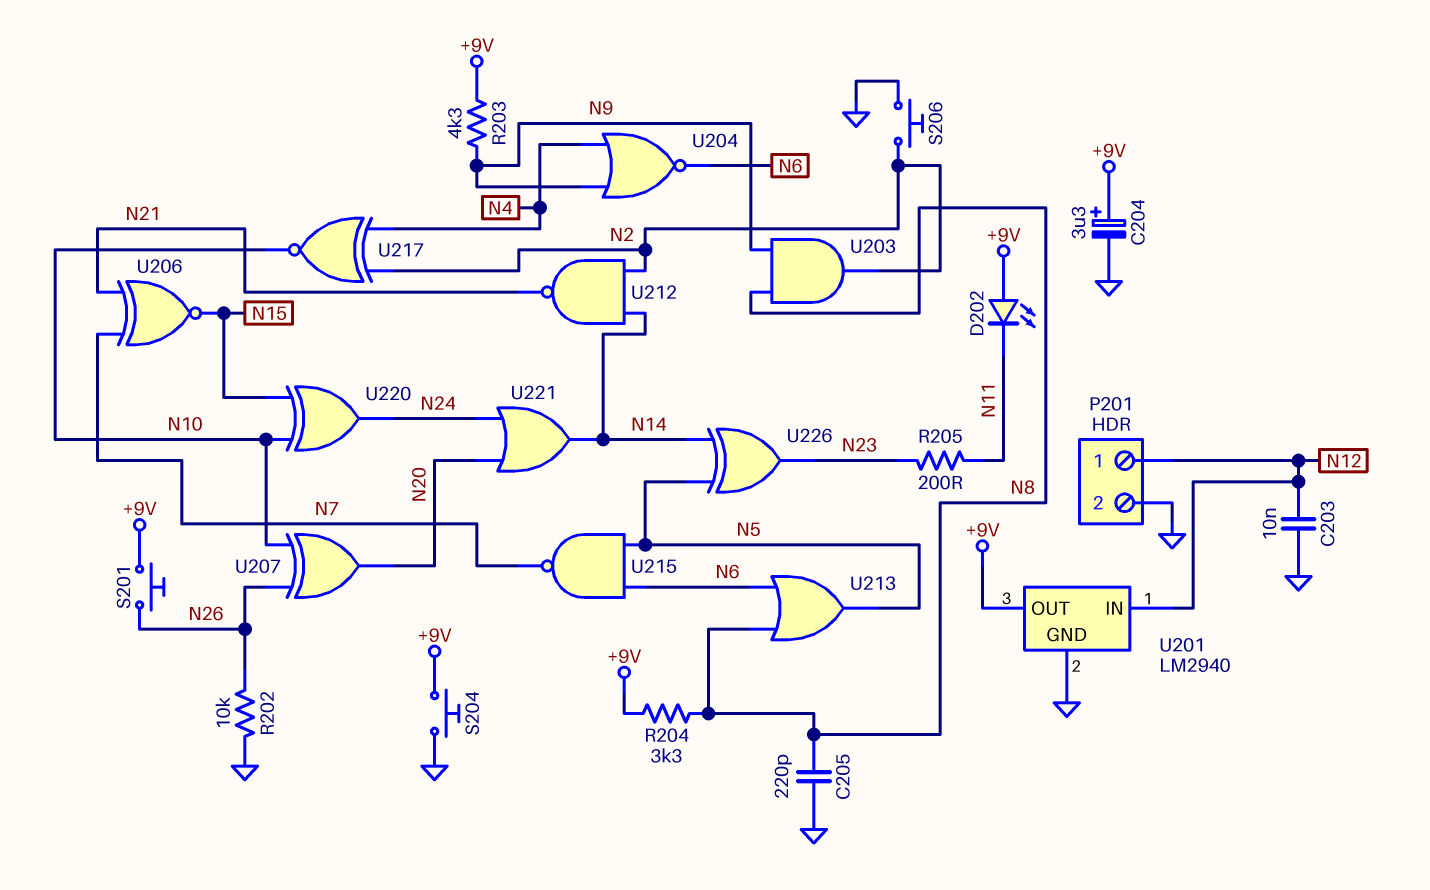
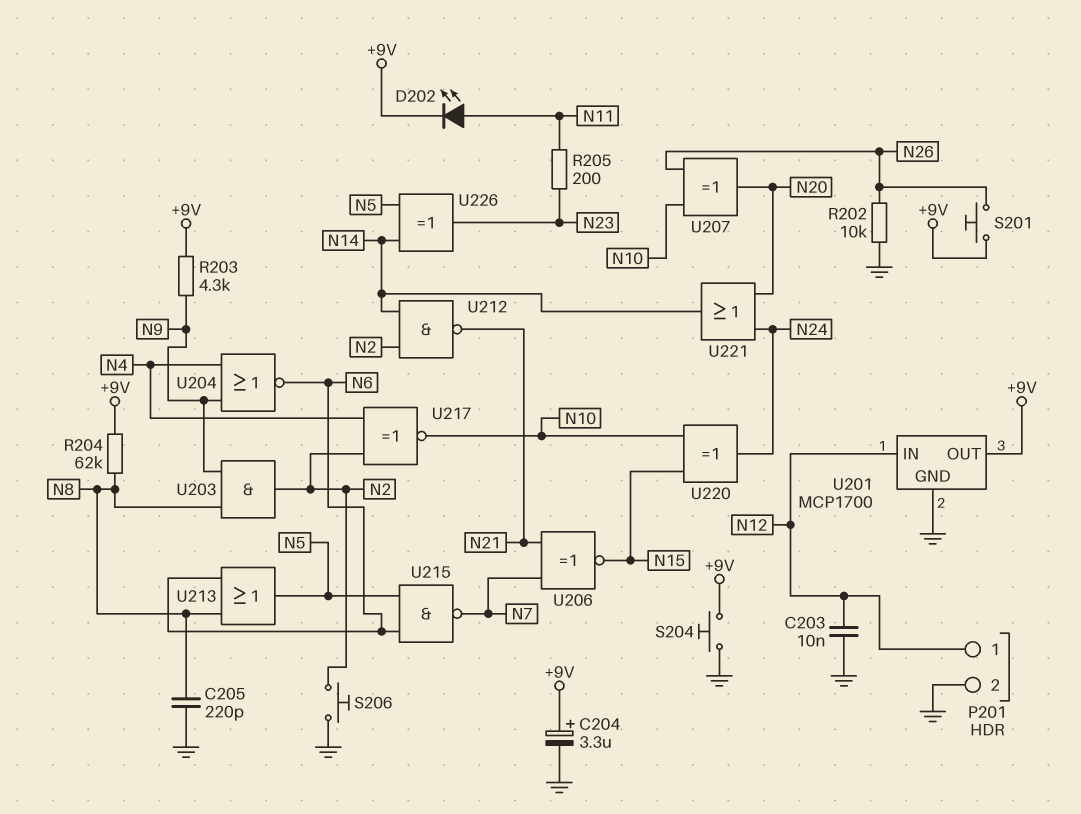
D202: LED (A +9V, K N11) -> LED (A N11, K +9V)
R204: 3.3k (+9V, N8) -> 62k (+9V, N8)
U201: LM2940 -> MCP1700

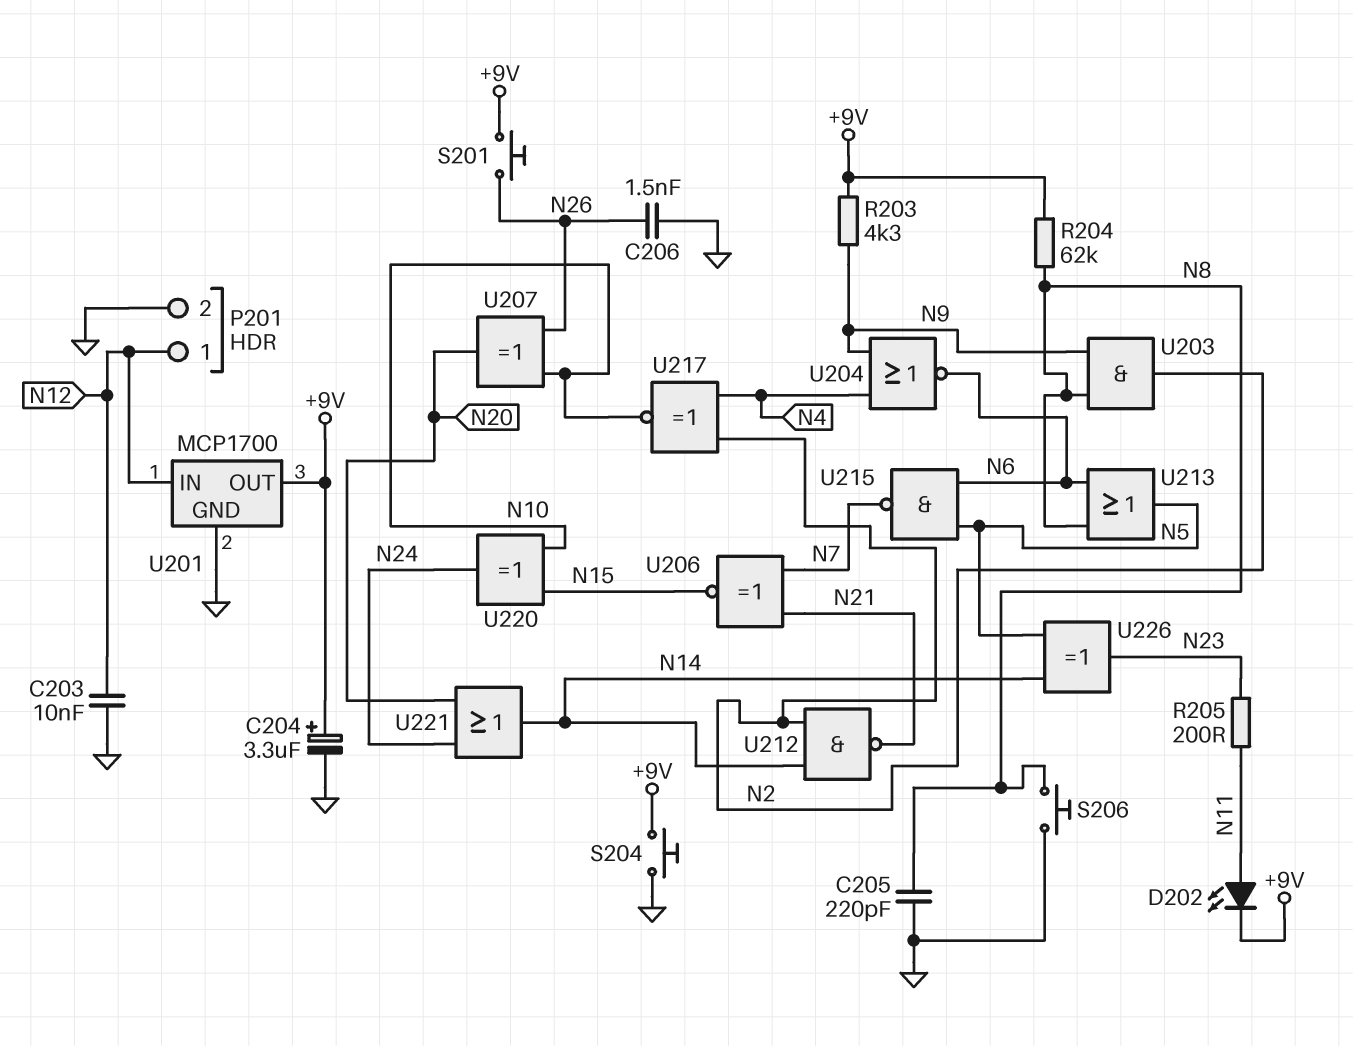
C206: none -> 1.5nF (GND, N26)
R202: 10k (GND, N26) -> none
S206: button (GND, N2) -> button (GND, N8)

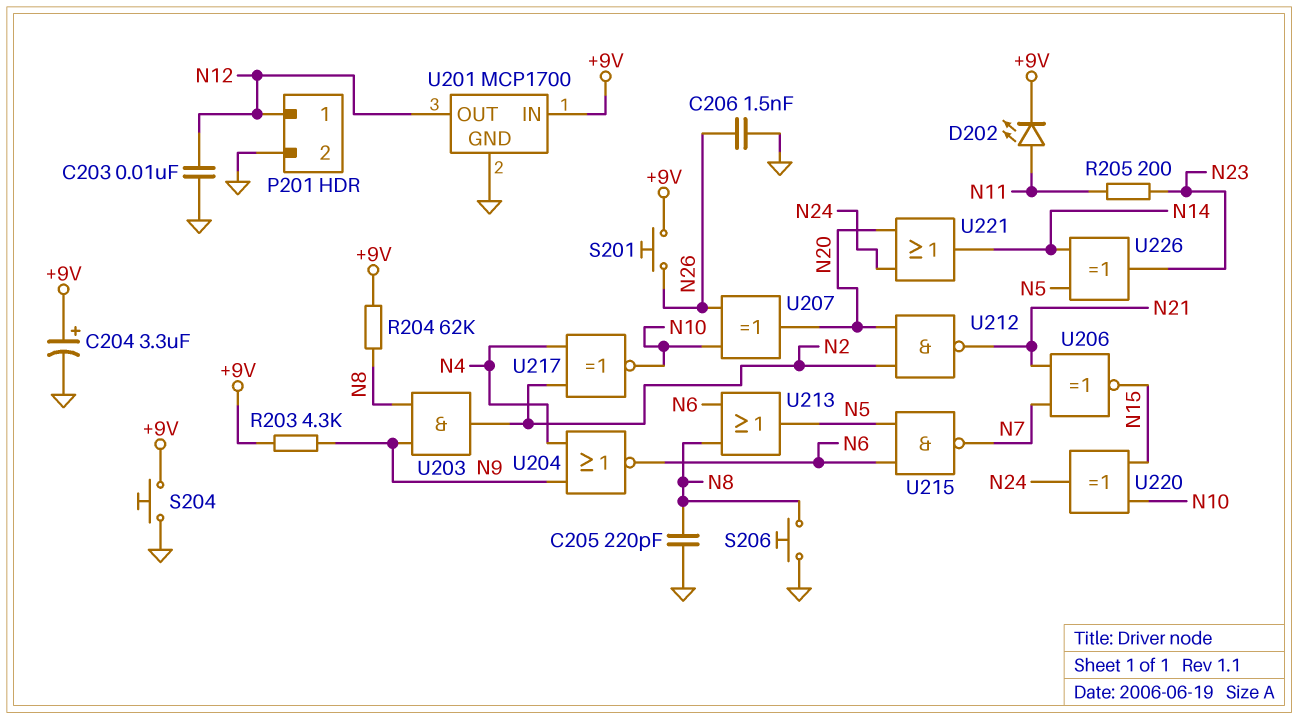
U201 pin IN: N12 -> +9V
U201 pin OUT: +9V -> N12
U212: NAND (in N2, in N14, out N21) -> NAND (in N2, in N20, out N21)

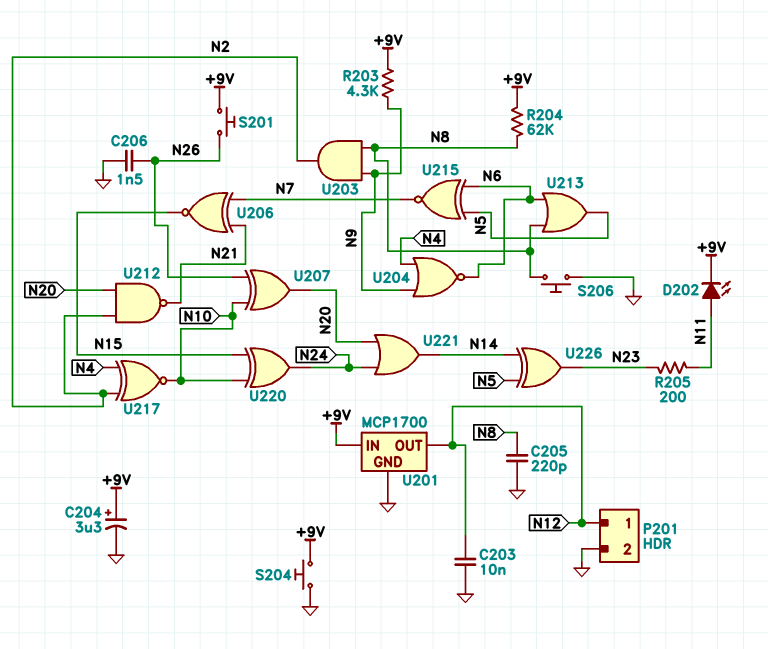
U215: NAND (in N5, in N6, out N7) -> XNOR (in N5, in N6, out N7)

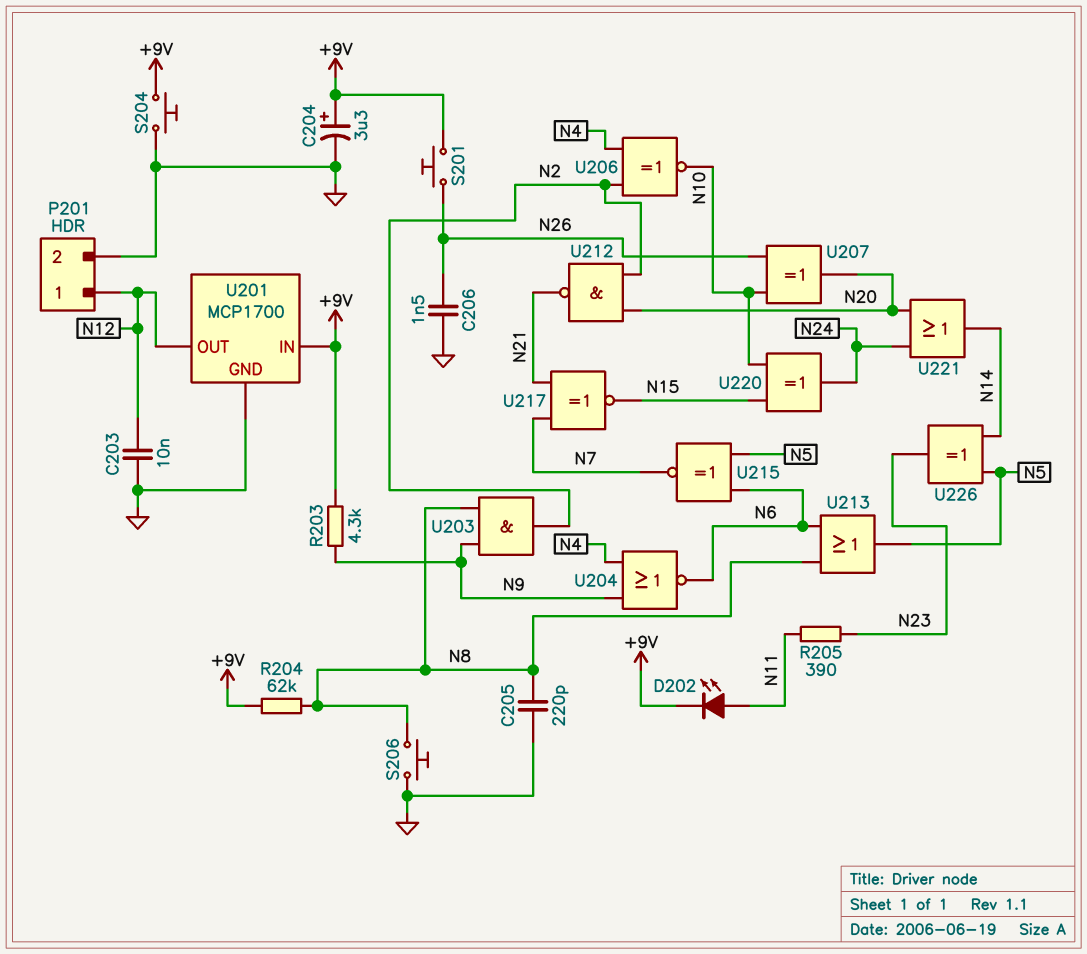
R205: 200 (N11, N23) -> 390 (N11, N23)
U206: XNOR (in N7, in N21, out N15) -> XNOR (in N2, in N4, out N10)
U217: XNOR (in N2, in N4, out N10) -> XNOR (in N7, in N21, out N15)

